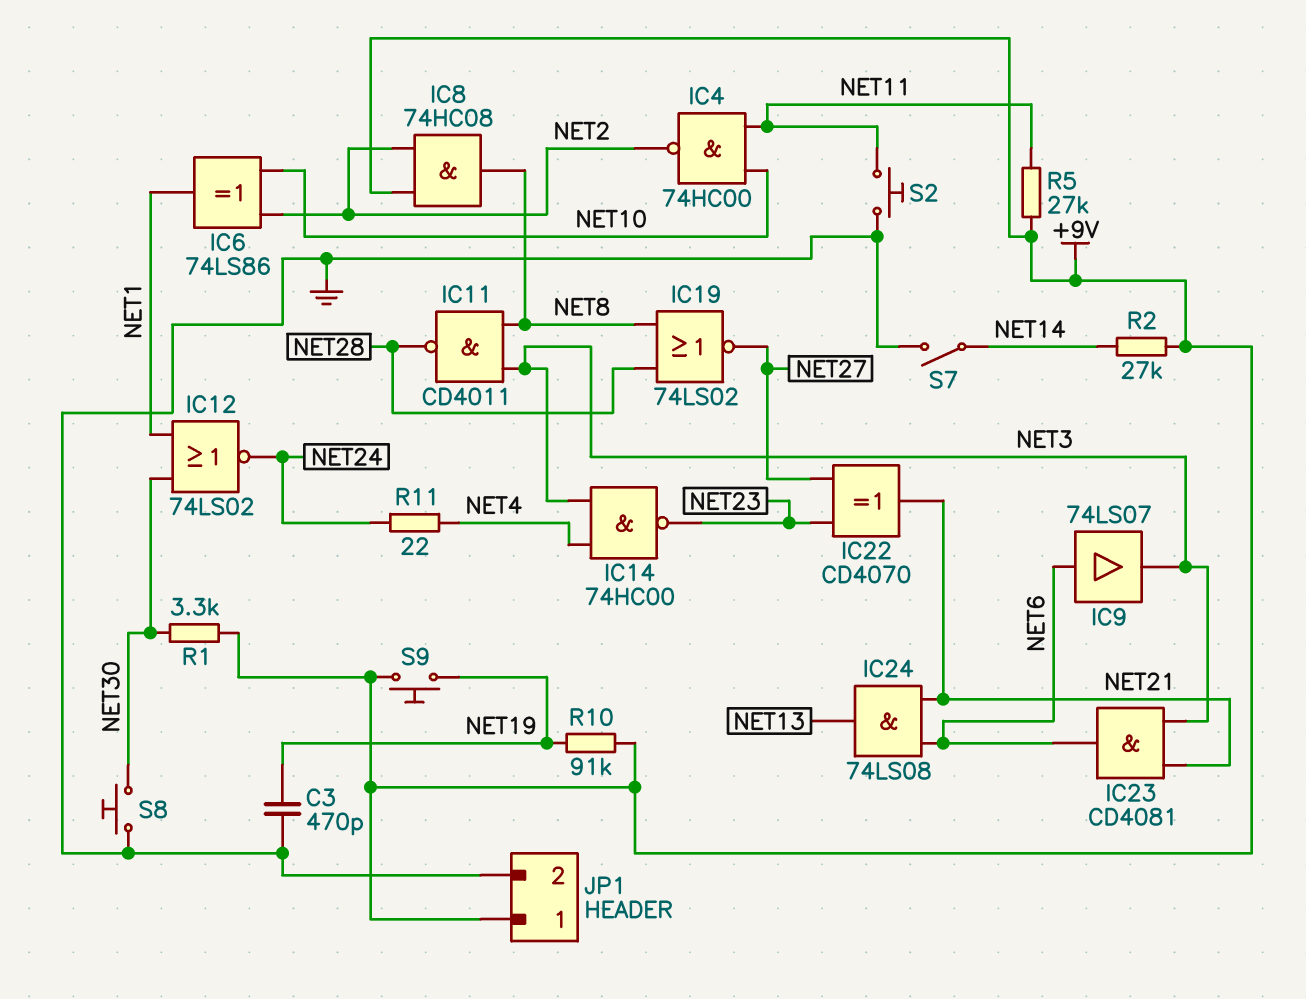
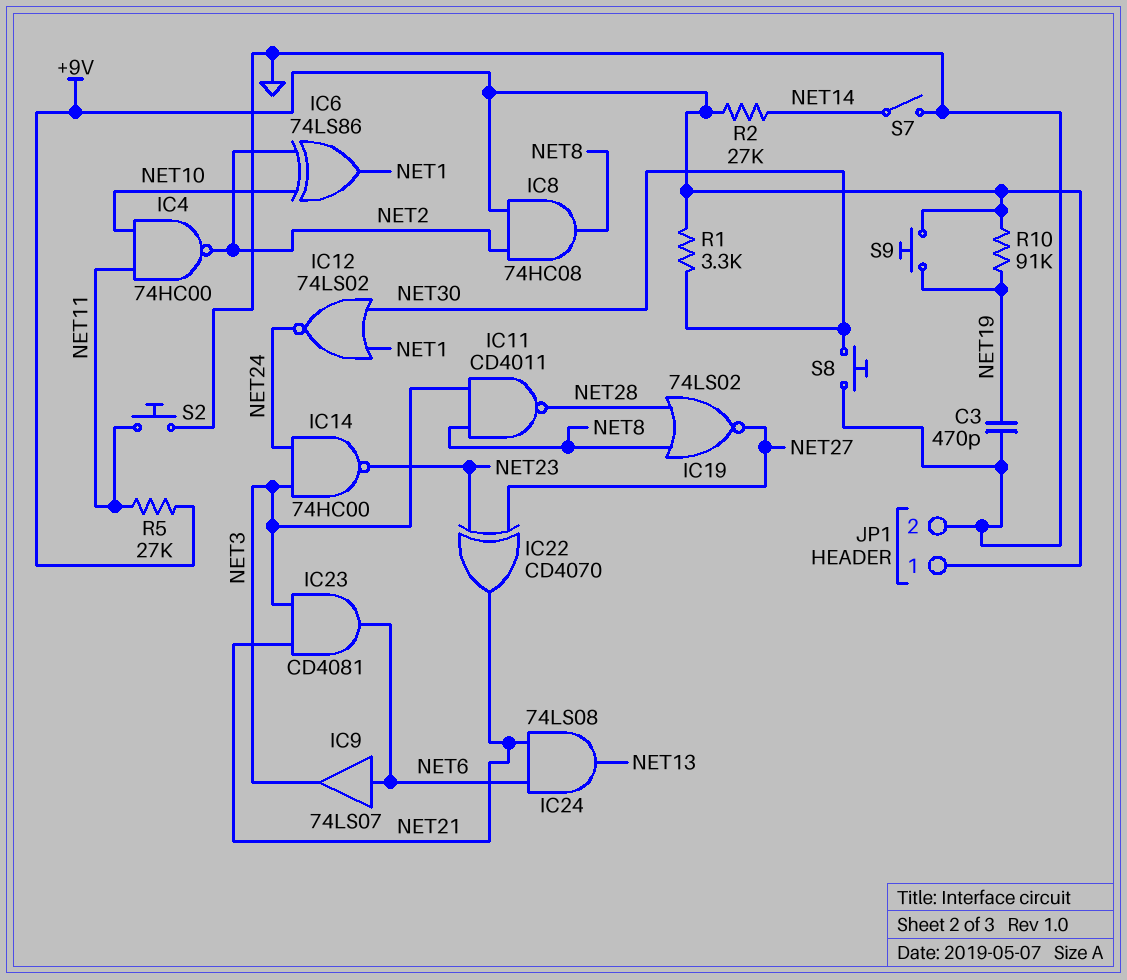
IC14: NAND 74HC00 (in NET3, in NET4, out NET23) -> NAND 74HC00 (in NET3, in NET24, out NET23)
R11: 22 (NET4, NET24) -> none

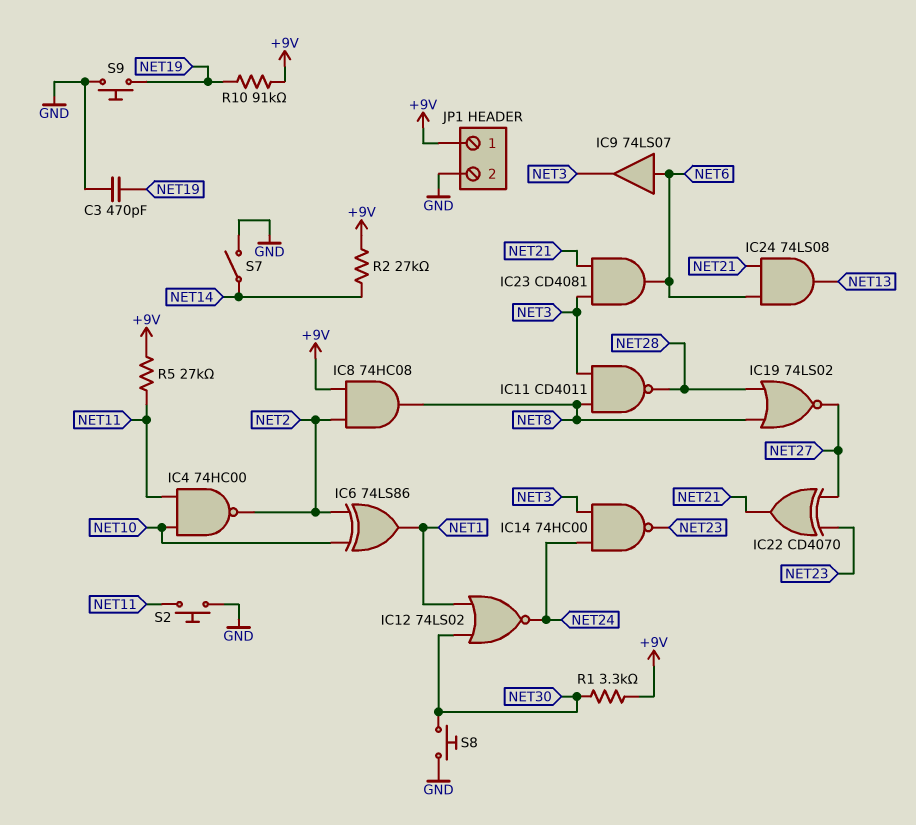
S9: button (+9V, NET19) -> button (GND, NET19)

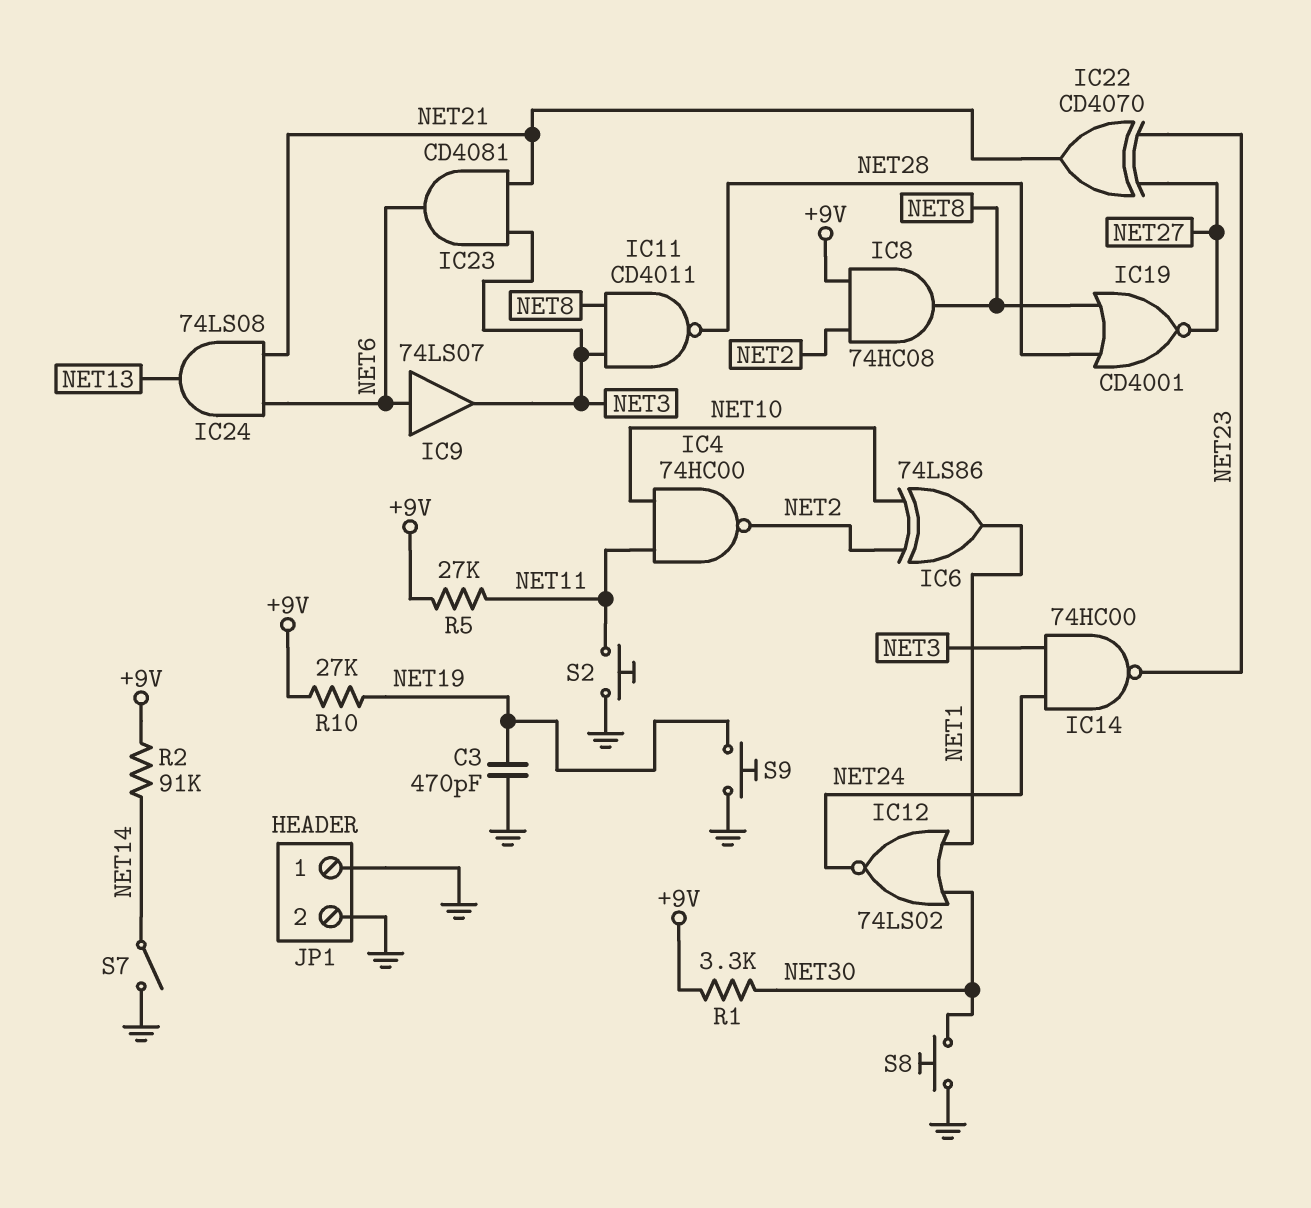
IC19: NOR 74LS02 (in NET8, in NET28, out NET27) -> NOR CD4001 (in NET8, in NET28, out NET27)
JP1 pin 1: +9V -> GND
R2: 27k (+9V, NET14) -> 91k (+9V, NET14)
R10: 91k (+9V, NET19) -> 27k (+9V, NET19)

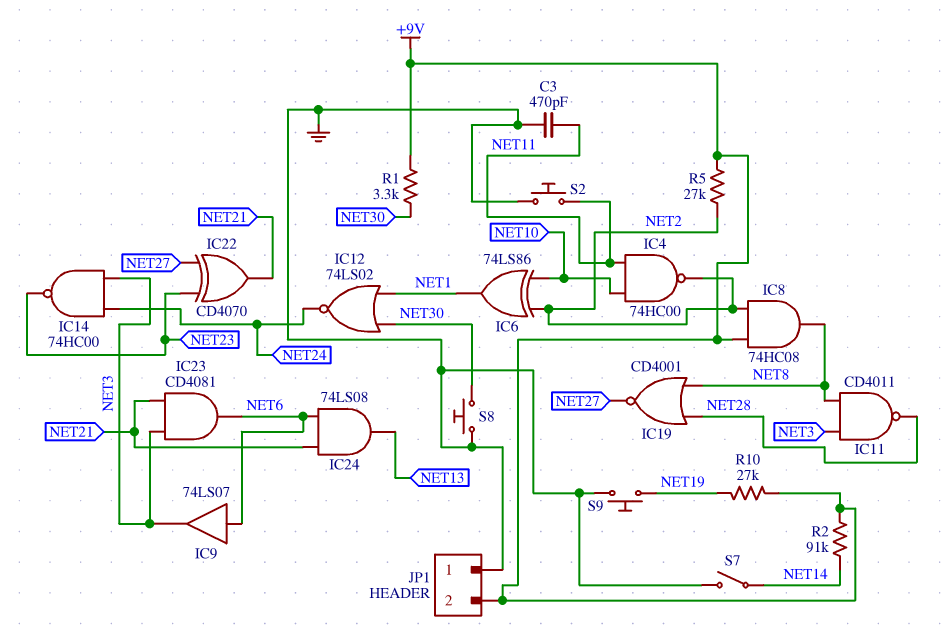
C3: 470pF (GND, NET19) -> 470pF (GND, NET11)
JP1 pin 2: GND -> +9V
R5: 27k (+9V, NET11) -> 27k (+9V, NET2)

